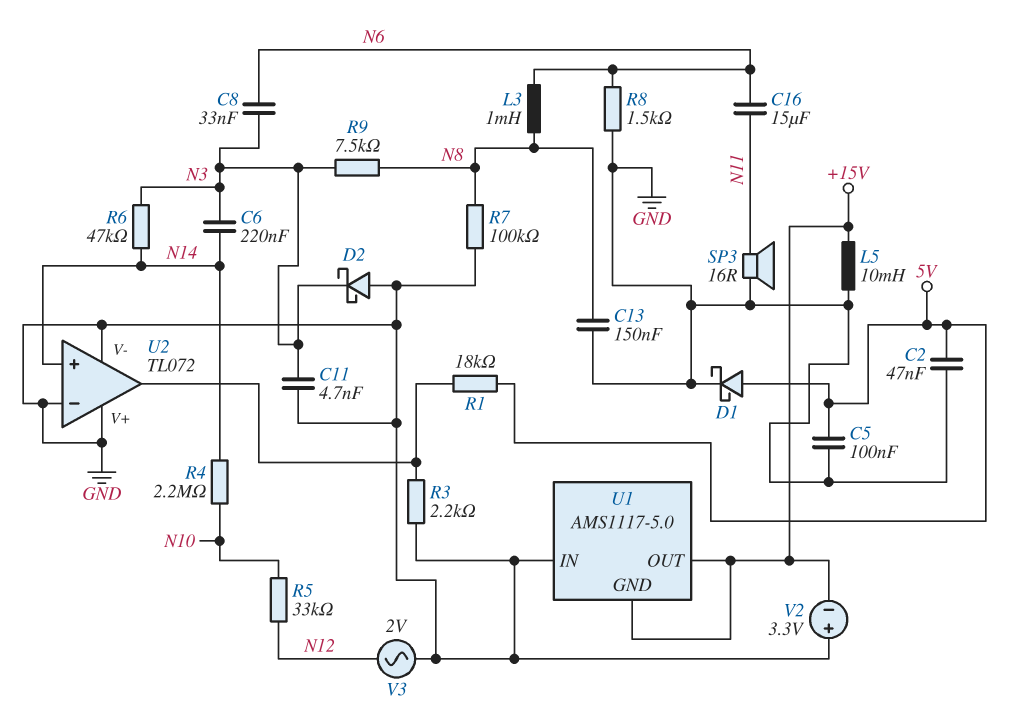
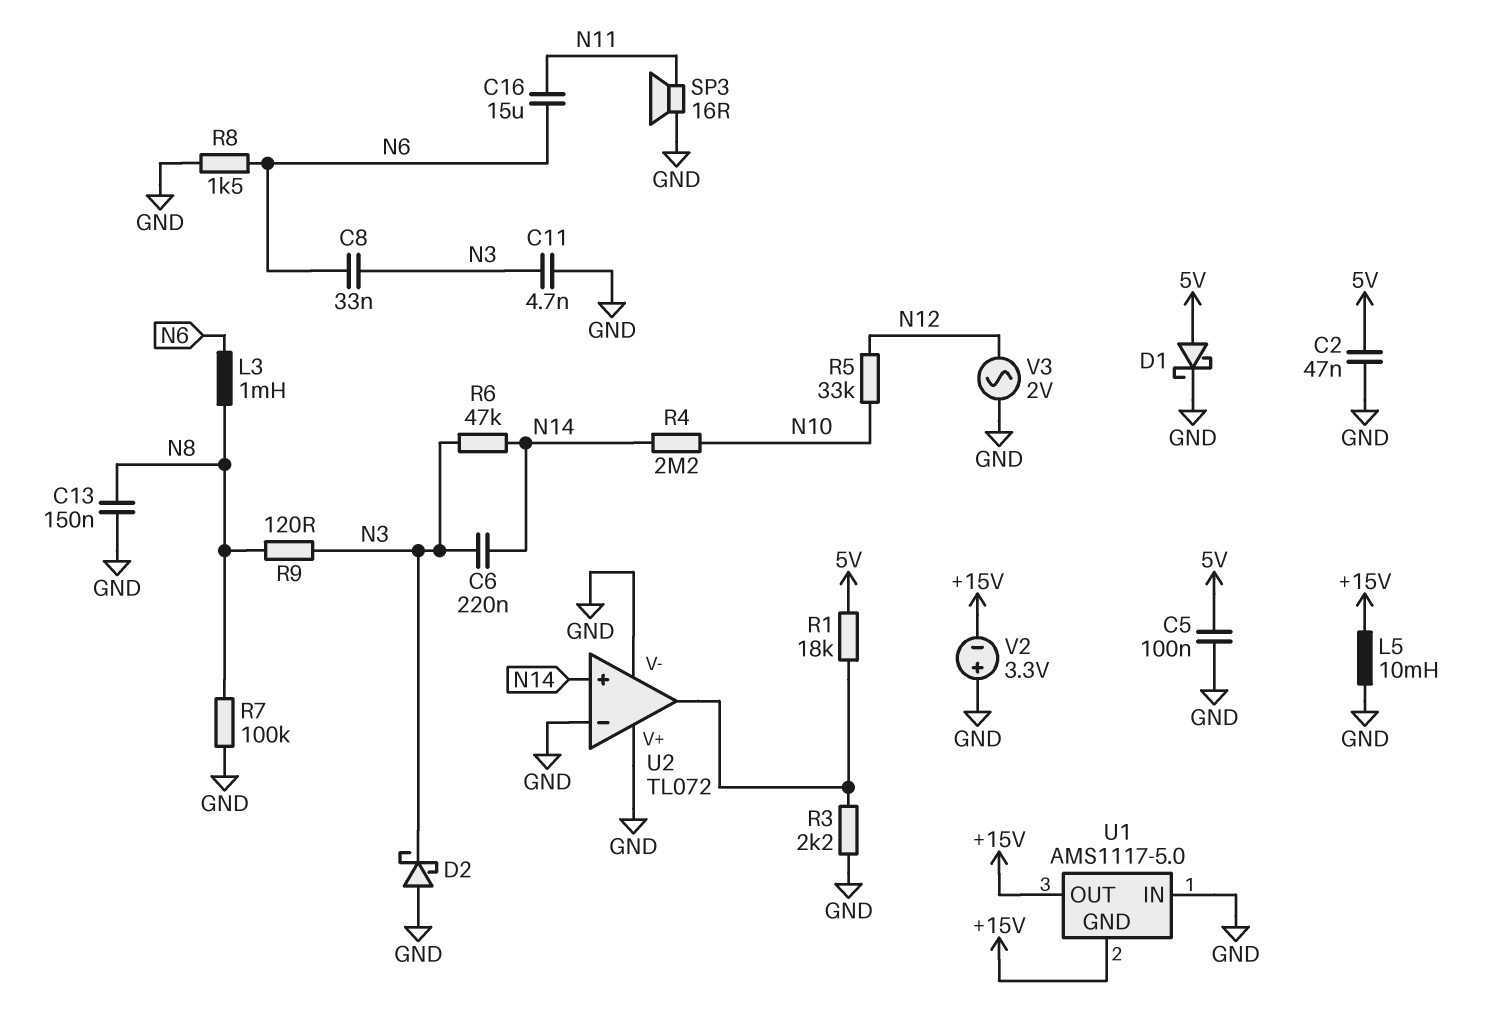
R9: 7.5k (N3, N8) -> 120 (N3, N8)

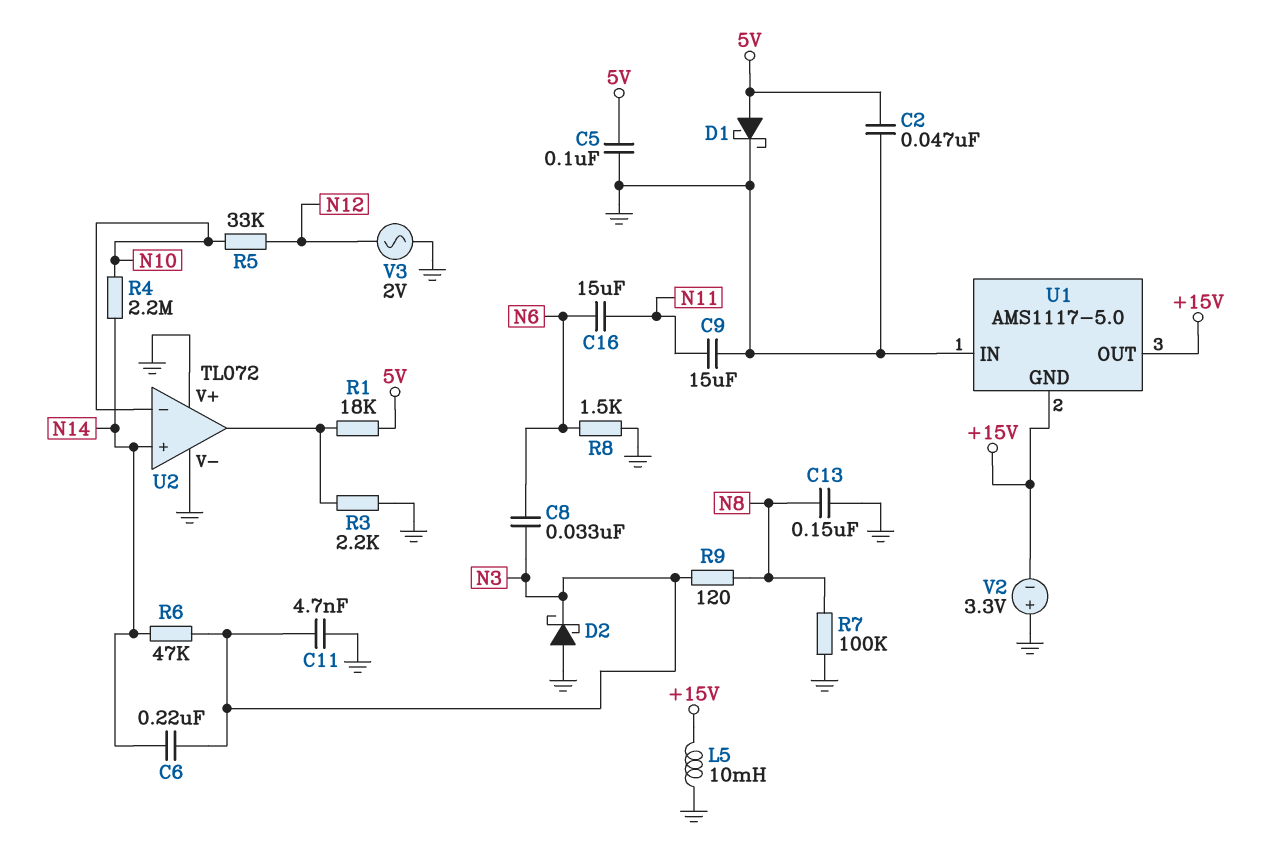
C9: none -> 15uF (GND, N11)
L3: 1mH (N6, N8) -> none
SP3: speaker 16R (GND, N11) -> none
U2 pin in-: GND -> N10

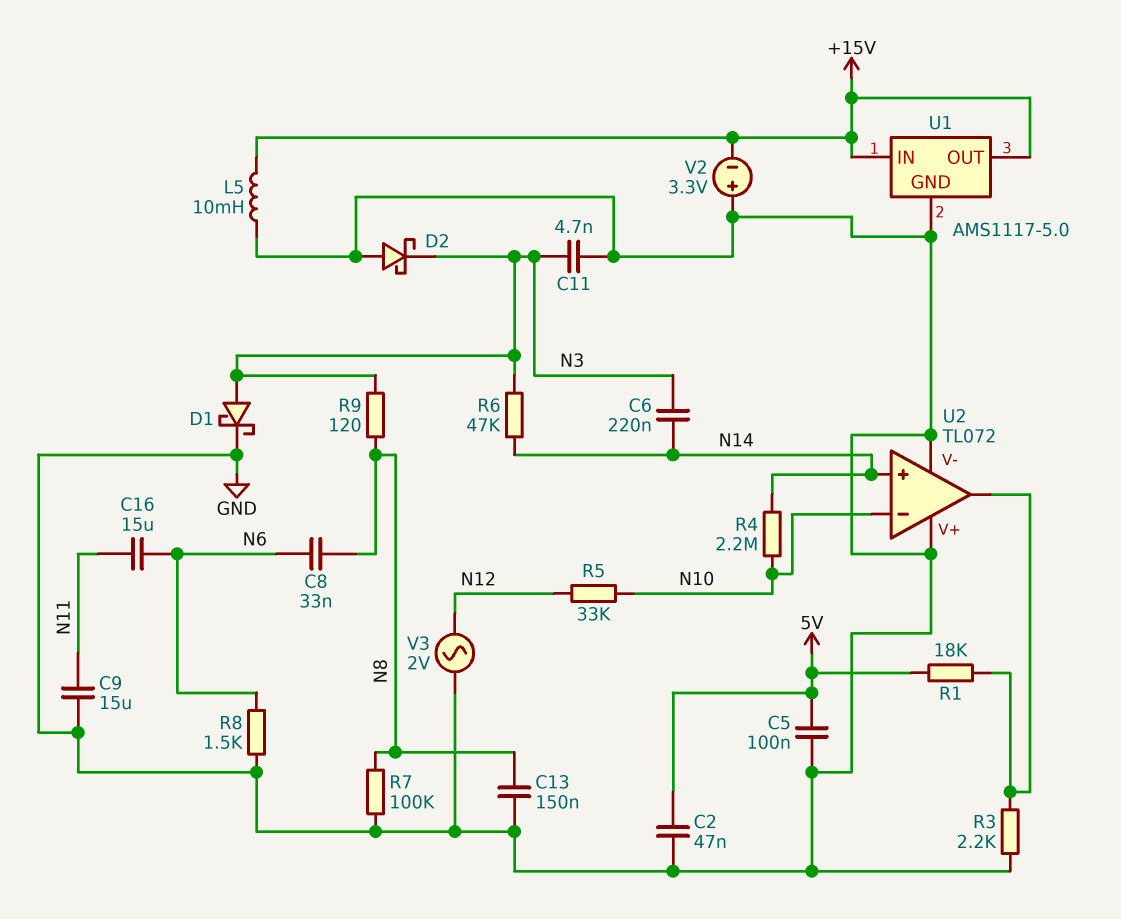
C8: 33nF (N3, N6) -> 33nF (N6, N8)
D1: schottky (A 5V, K GND) -> schottky (A N3, K GND)
U1 pin GND: +15V -> GND
U1 pin IN: GND -> +15V

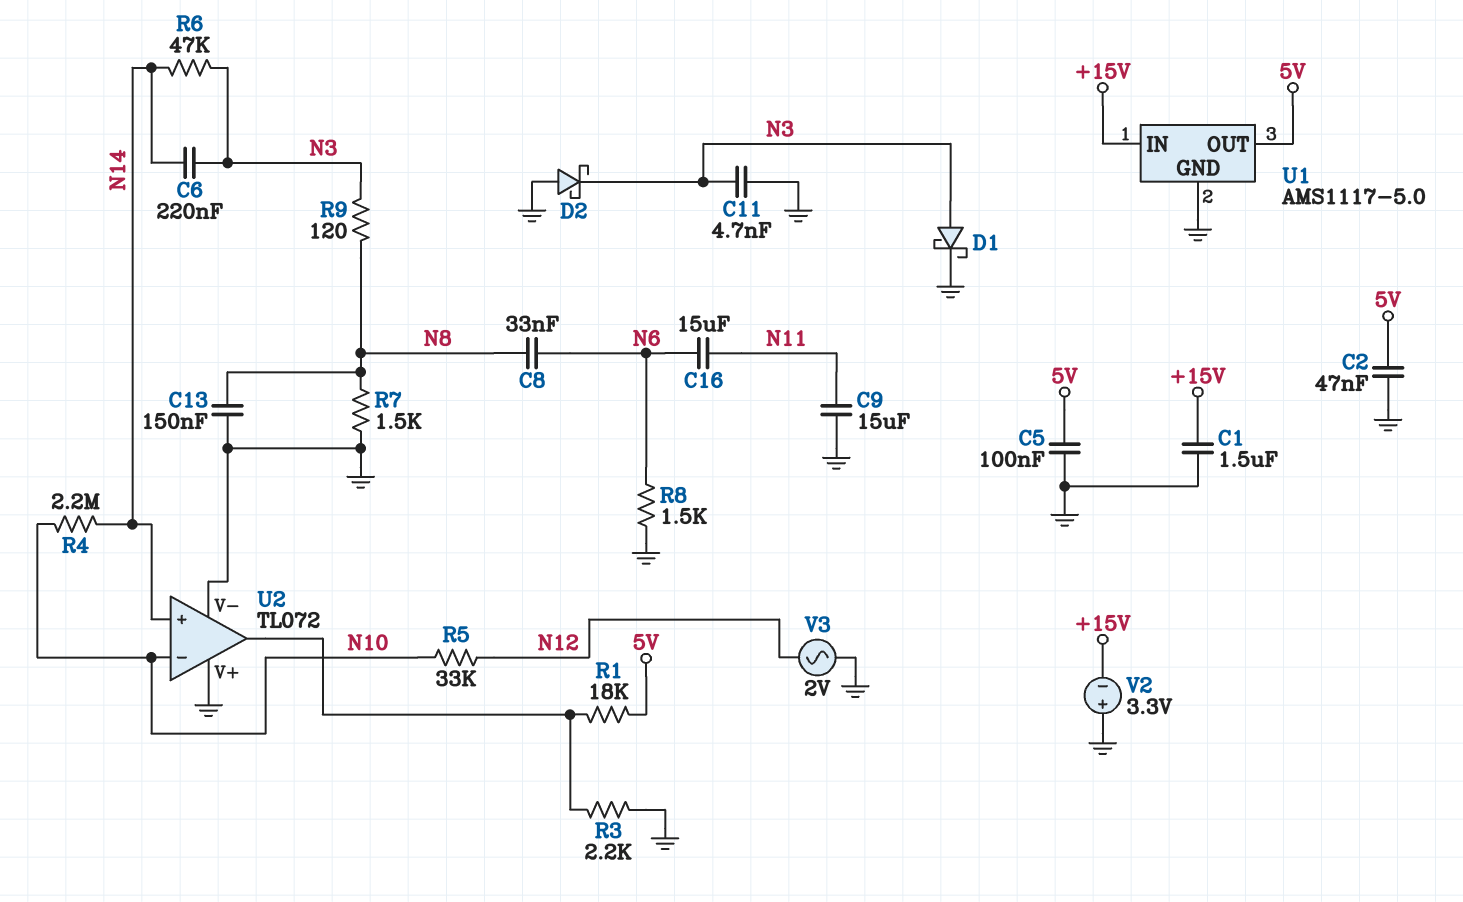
C1: none -> 1.5uF (+15V, GND)
L5: 10mH (+15V, GND) -> none
R7: 100k (GND, N8) -> 1.5k (GND, N8)
U1 pin OUT: +15V -> 5V

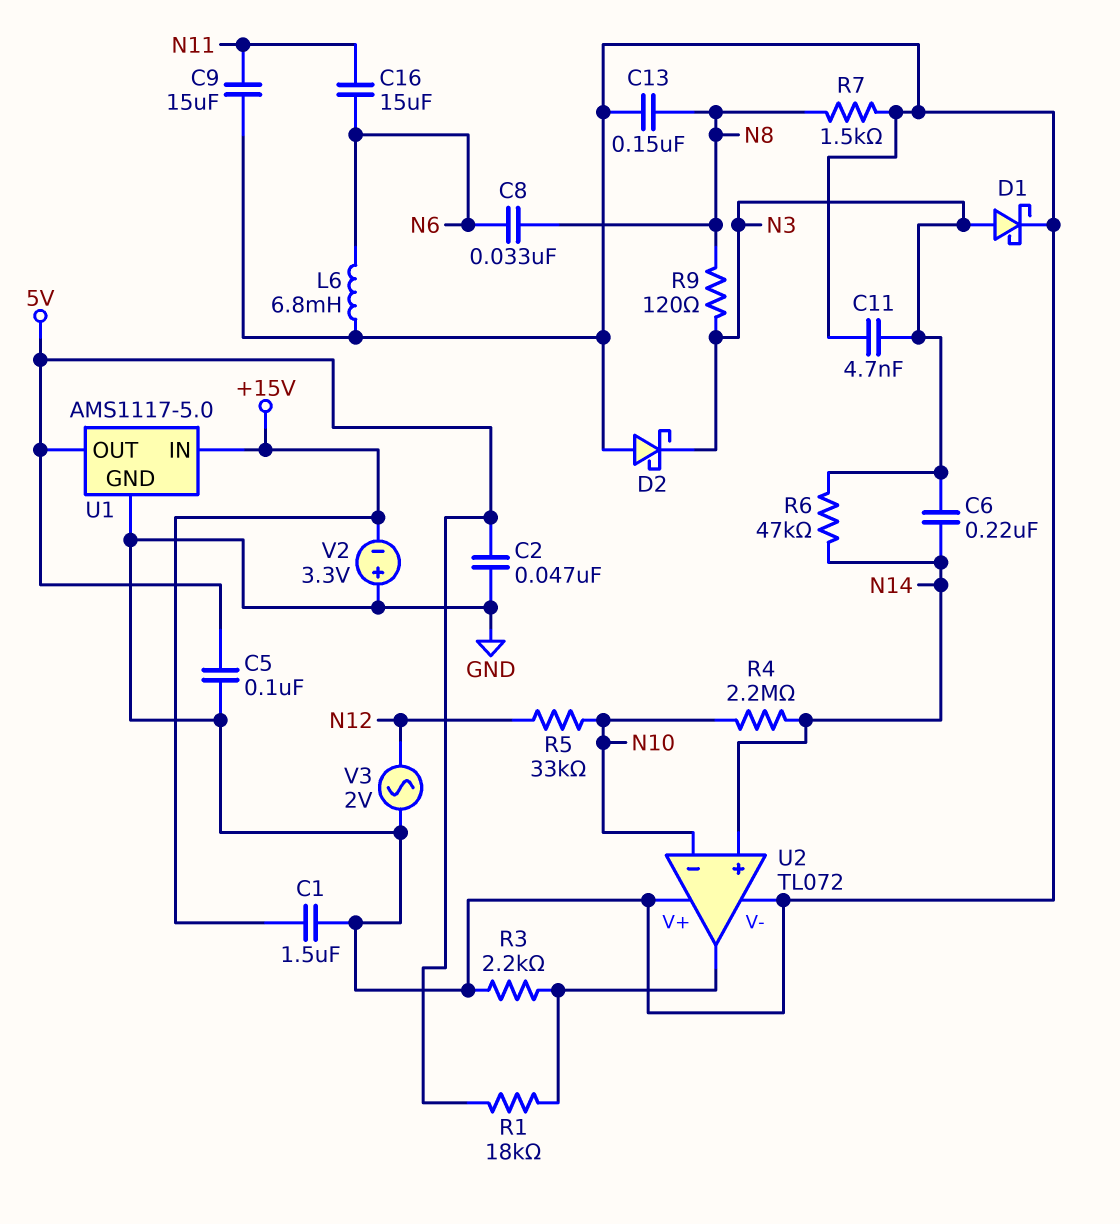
L6: none -> 6.8mH (GND, N6)
R8: 1.5k (GND, N6) -> none

